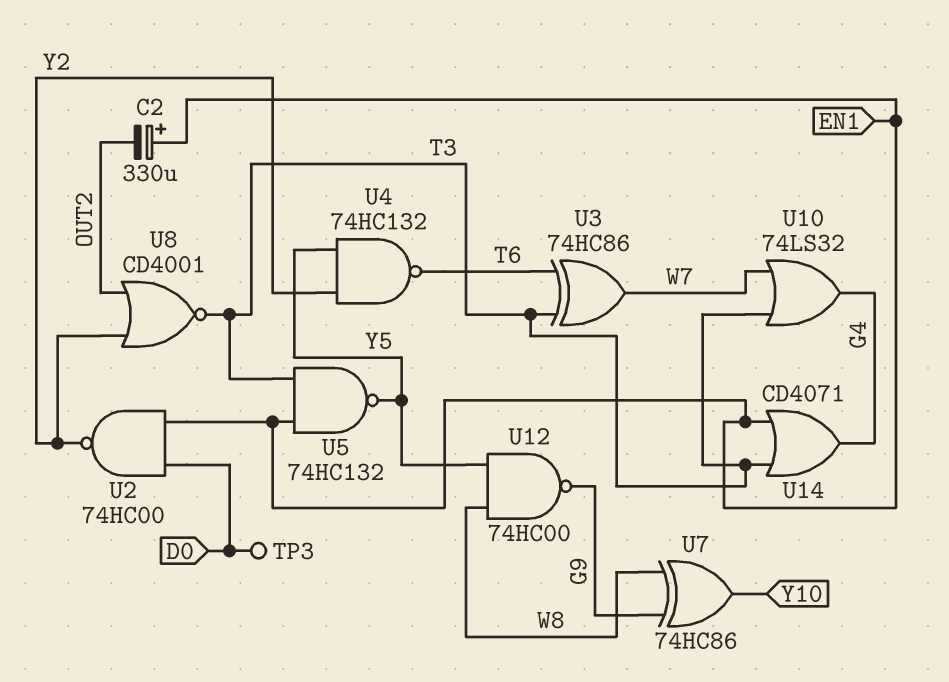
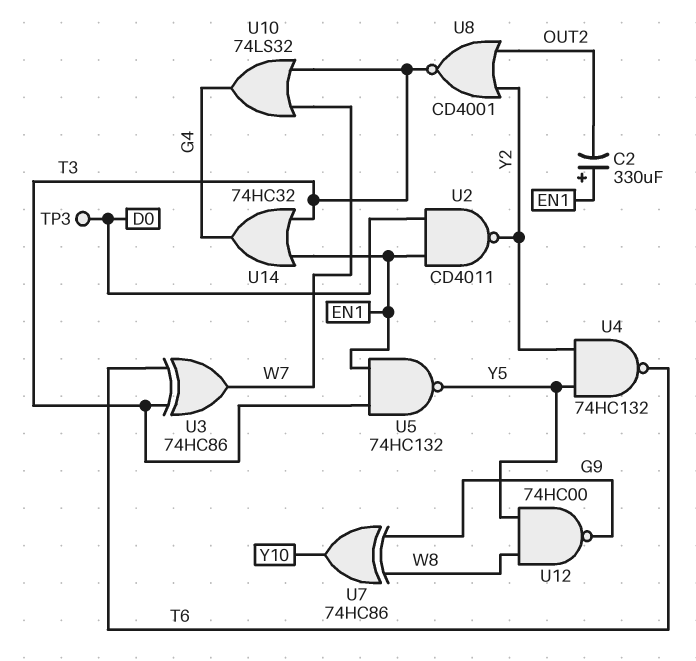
U2: NAND 74HC00 (in D0, in EN1, out Y2) -> NAND CD4011 (in D0, in EN1, out Y2)
U14: OR CD4071 (in EN1, in T3, out G4) -> OR 74HC32 (in EN1, in T3, out G4)

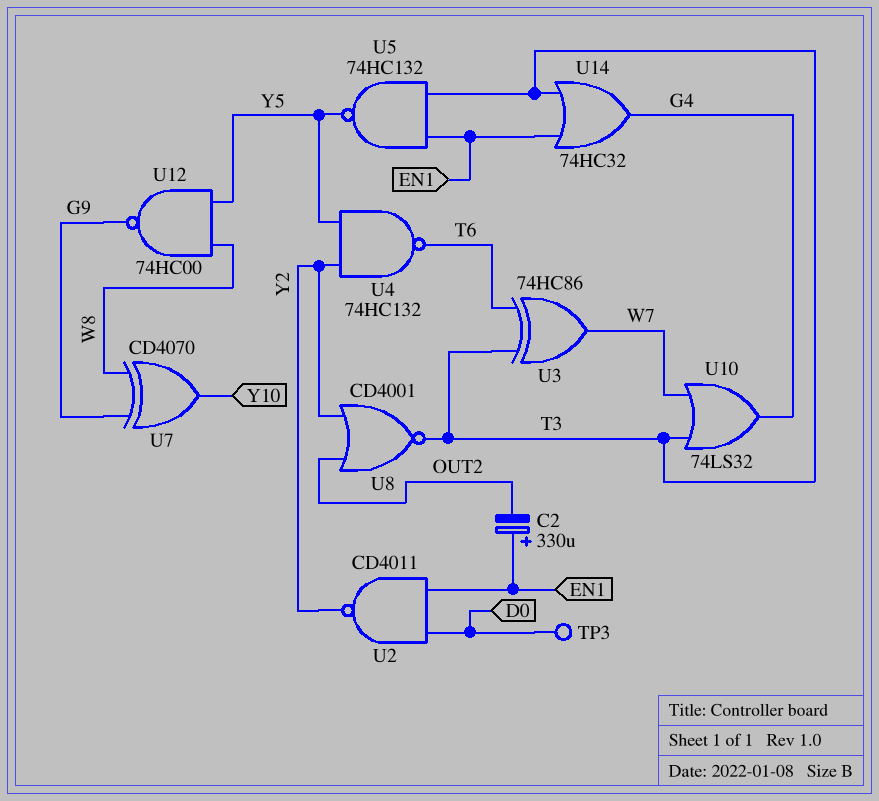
U7: XOR 74HC86 (in G9, in W8, out Y10) -> XOR CD4070 (in G9, in W8, out Y10)

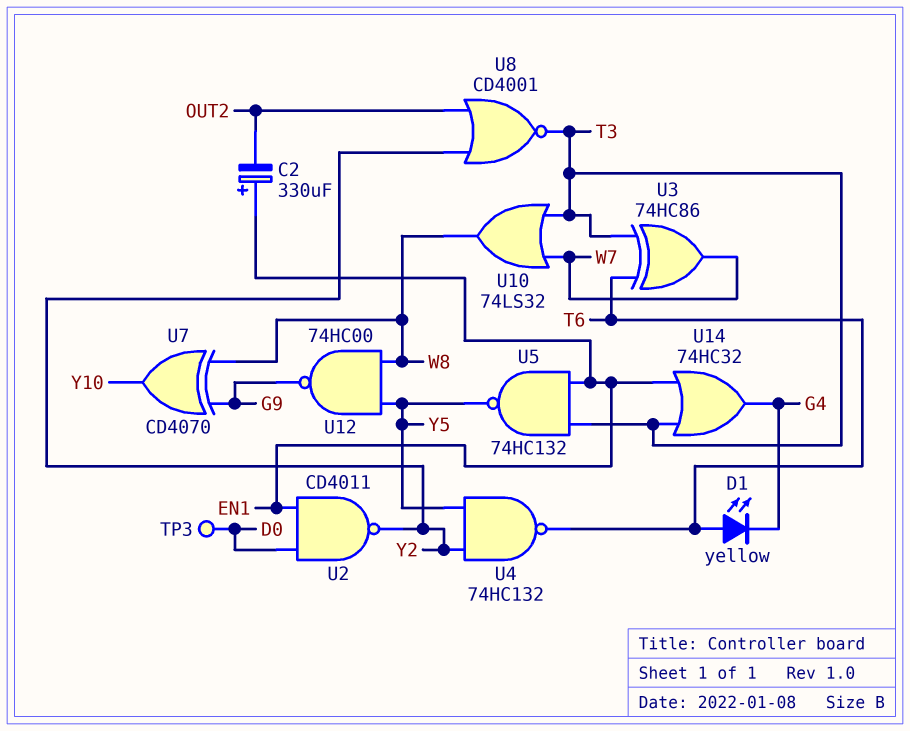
D1: none -> LED yellow (A T6, K G4)
U10: OR 74LS32 (in T3, in W7, out G4) -> OR 74LS32 (in T3, in W7, out W8)

